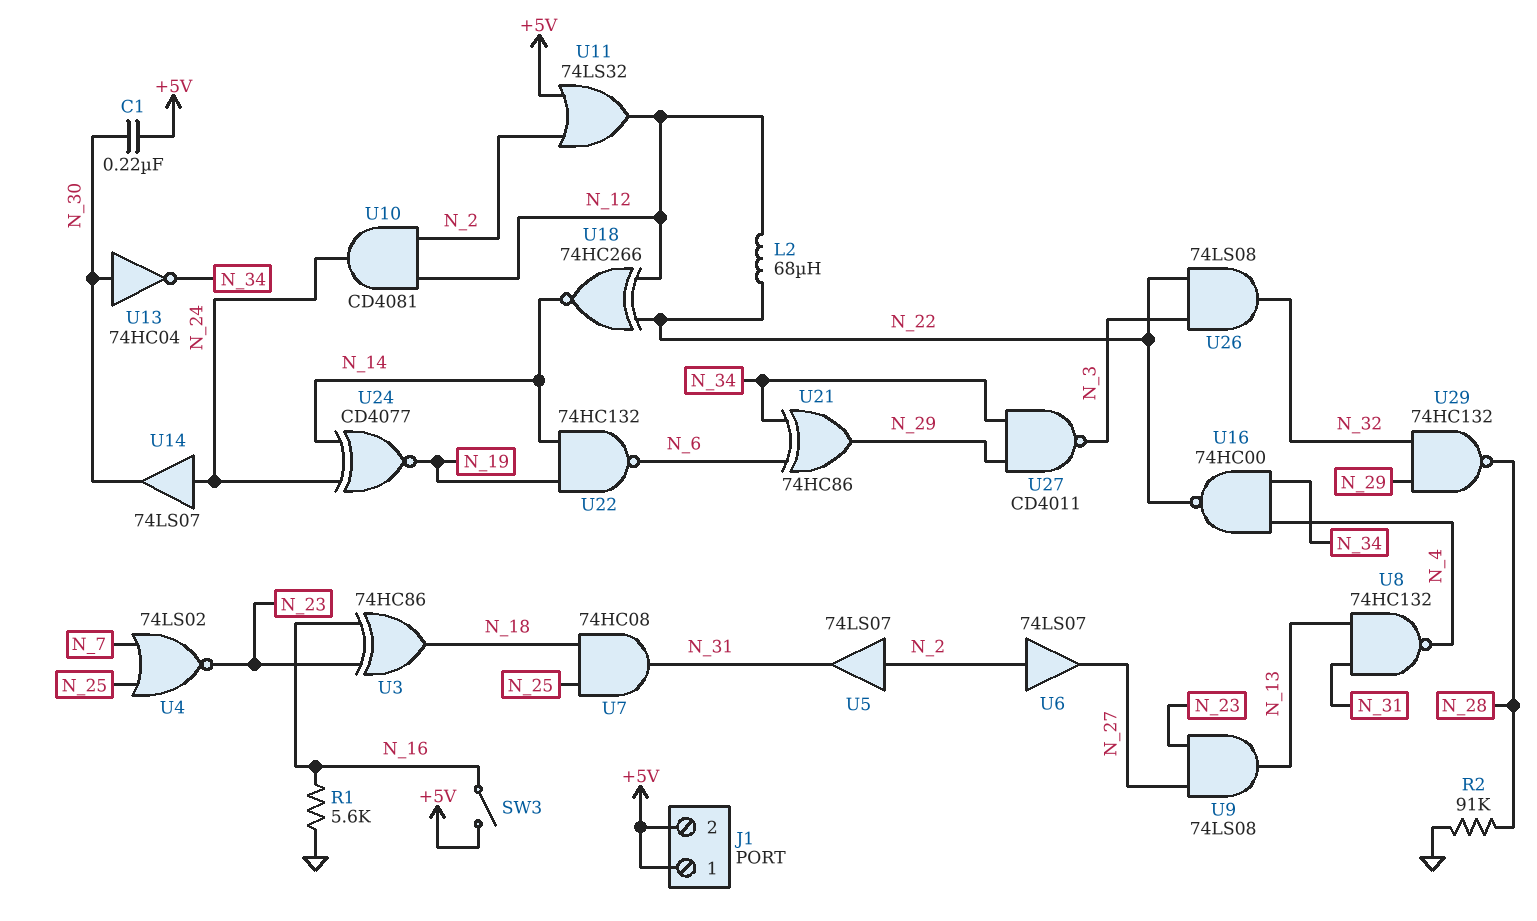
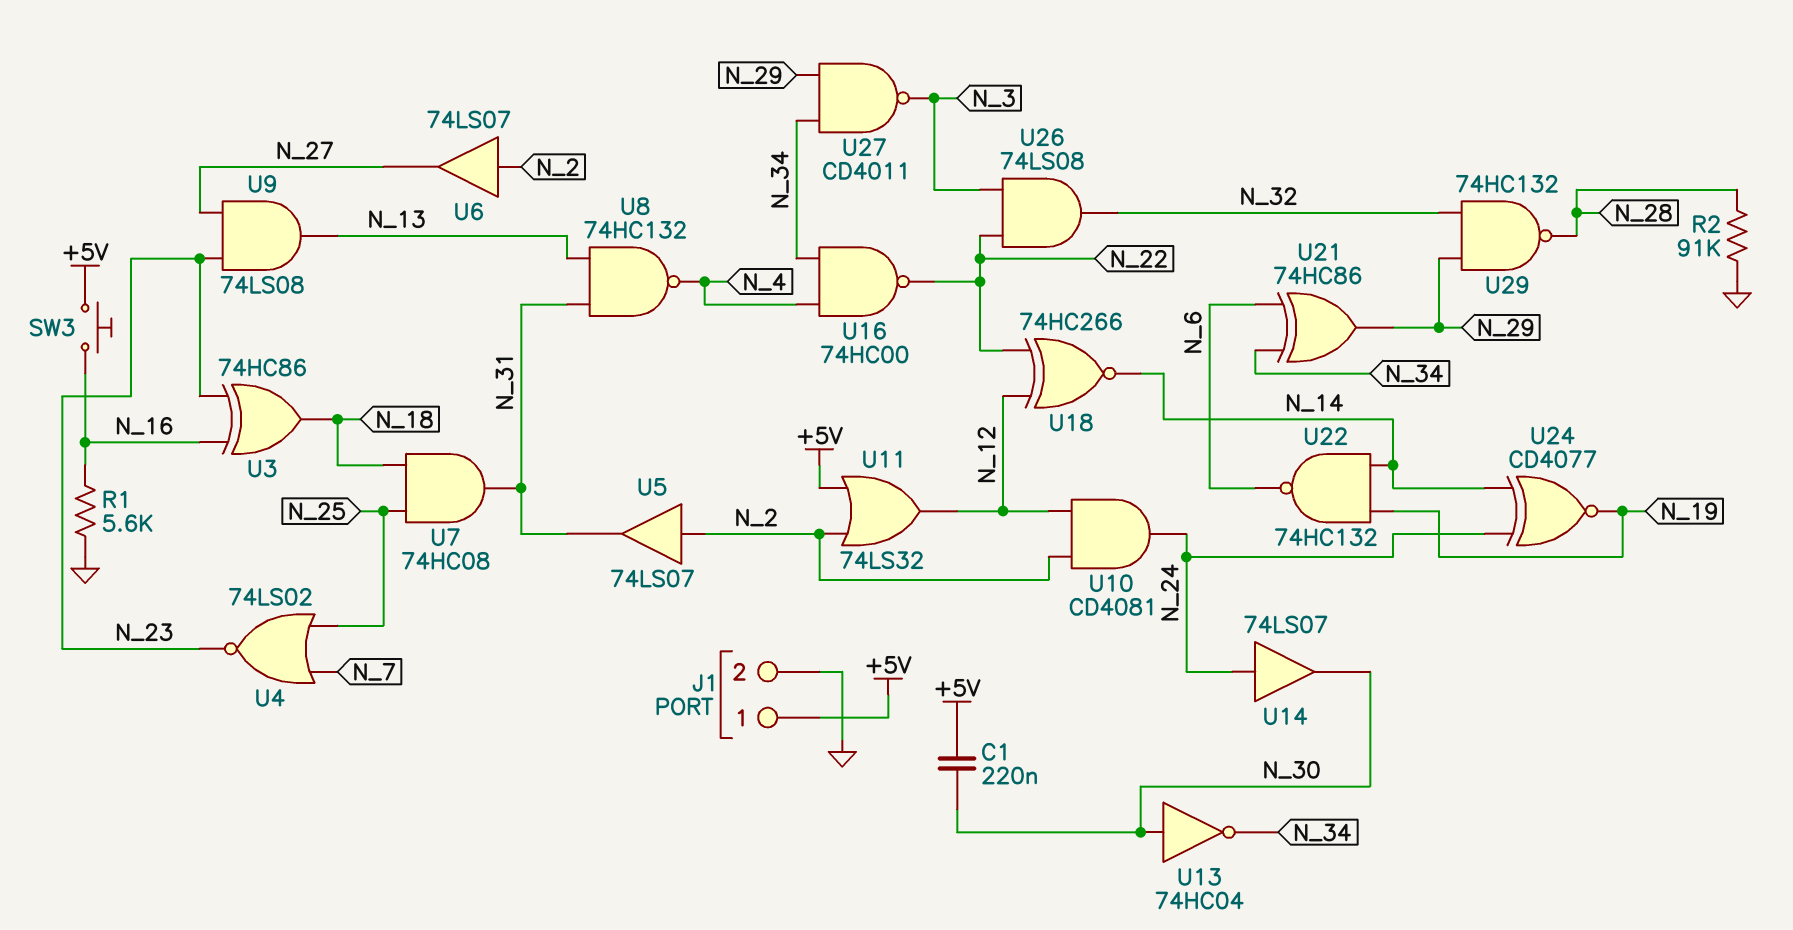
J1 pin 2: +5V -> GND
L2: 68uH (N_12, N_22) -> none
SW3: switch (+5V, N_16) -> button (+5V, N_16)

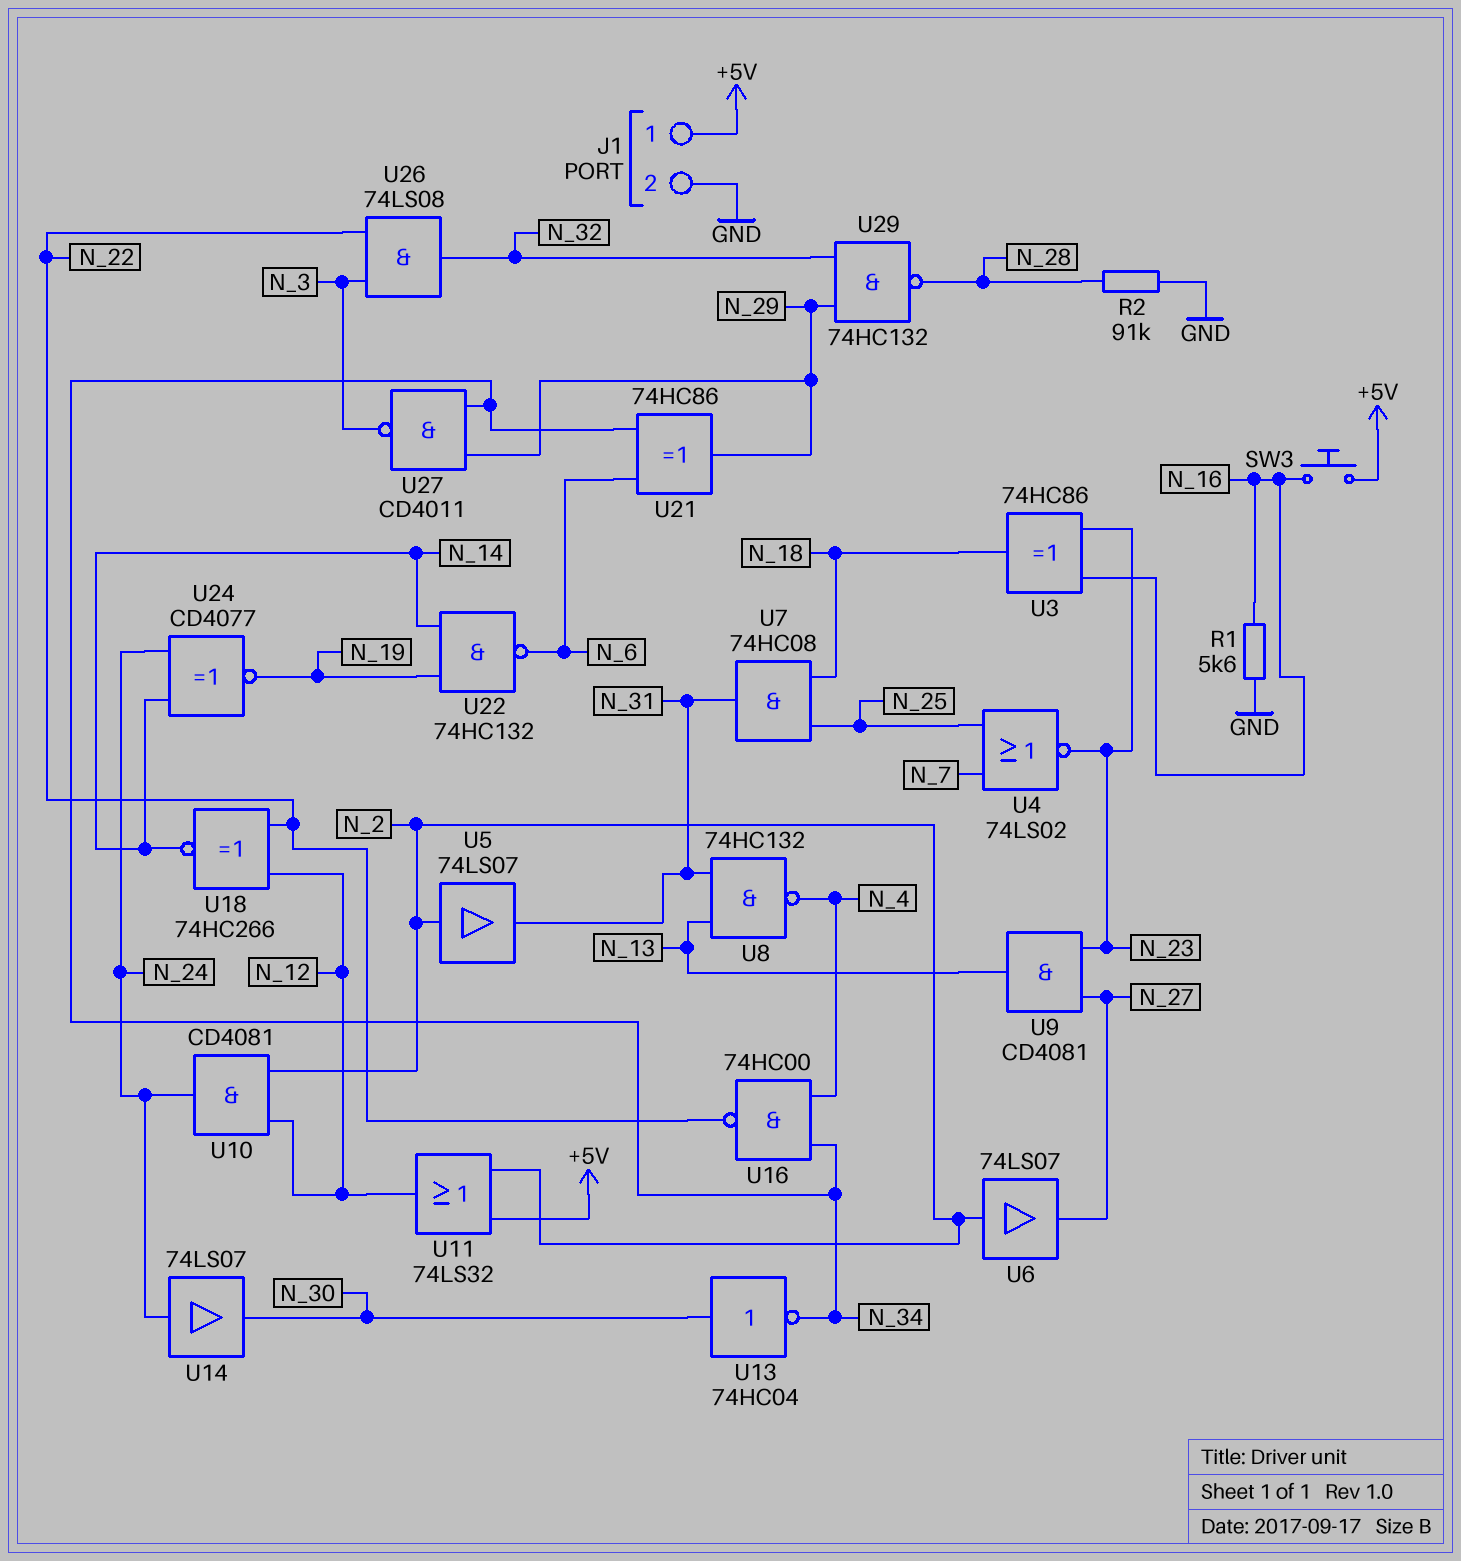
C1: 220nF (+5V, N_30) -> none
U9: AND 74LS08 (in N_23, in N_27, out N_13) -> AND CD4081 (in N_23, in N_27, out N_13)

